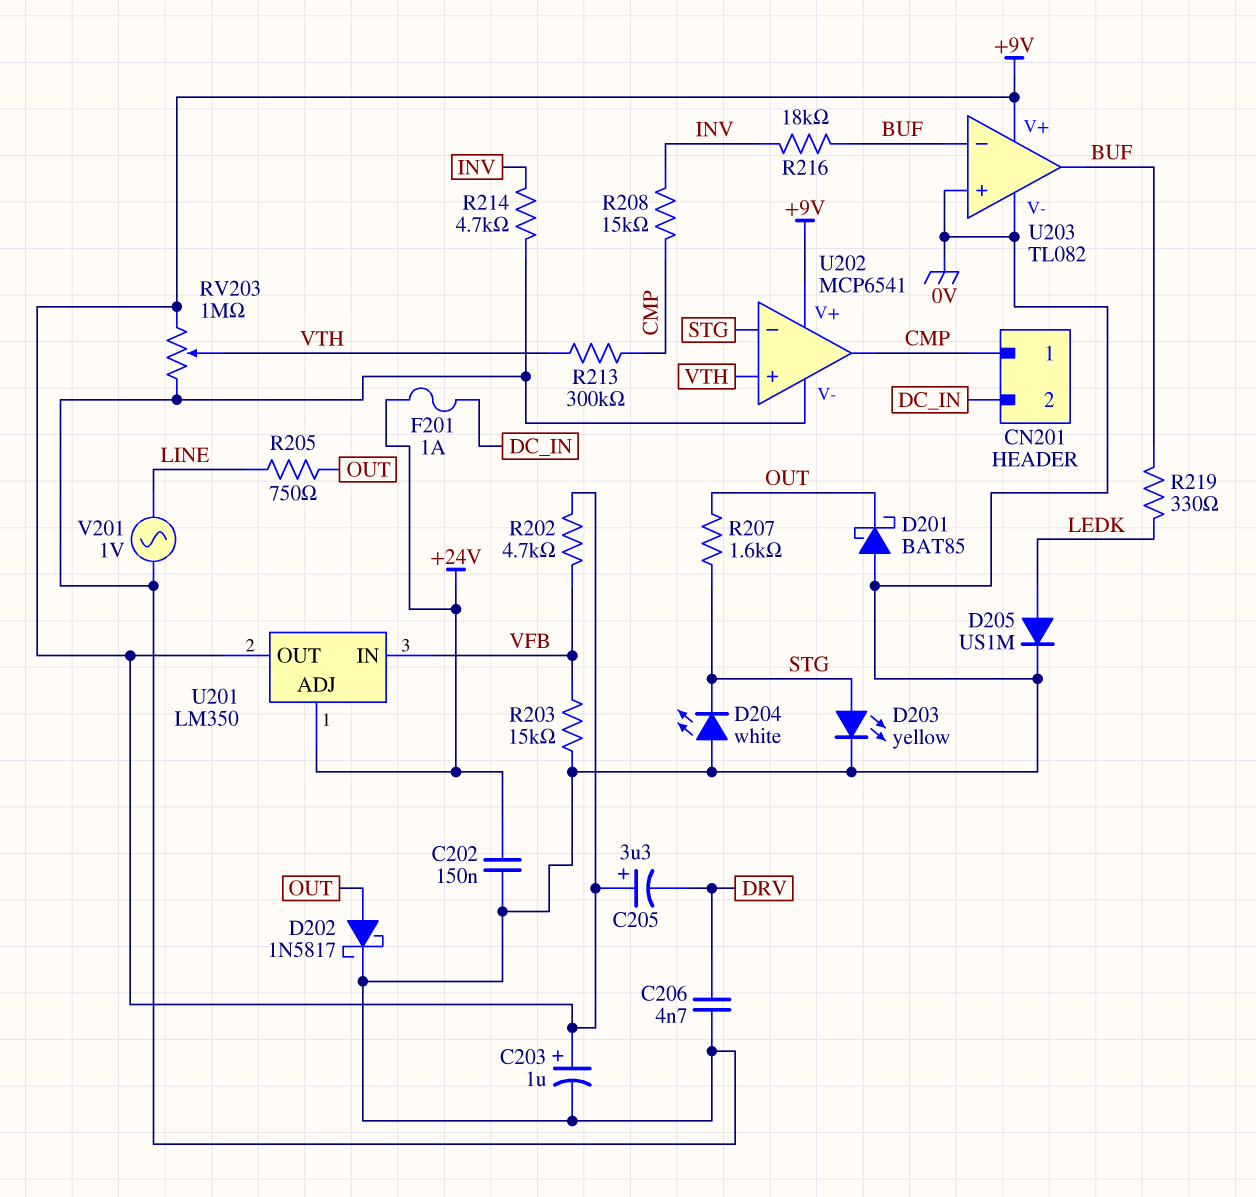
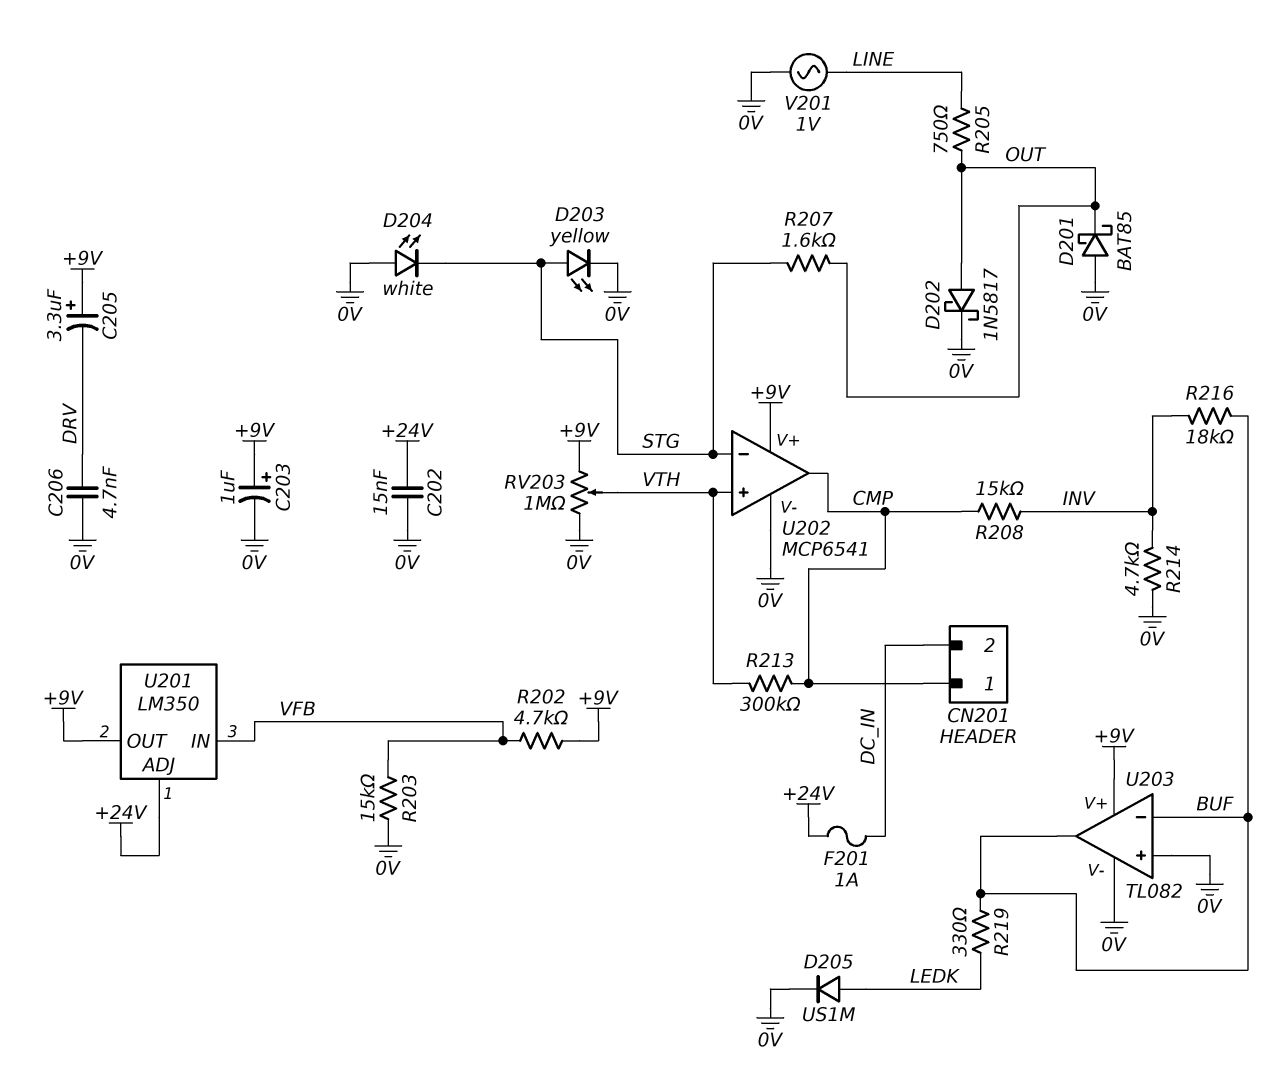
C202: 150nF (+24V, 0V) -> 15nF (+24V, 0V)

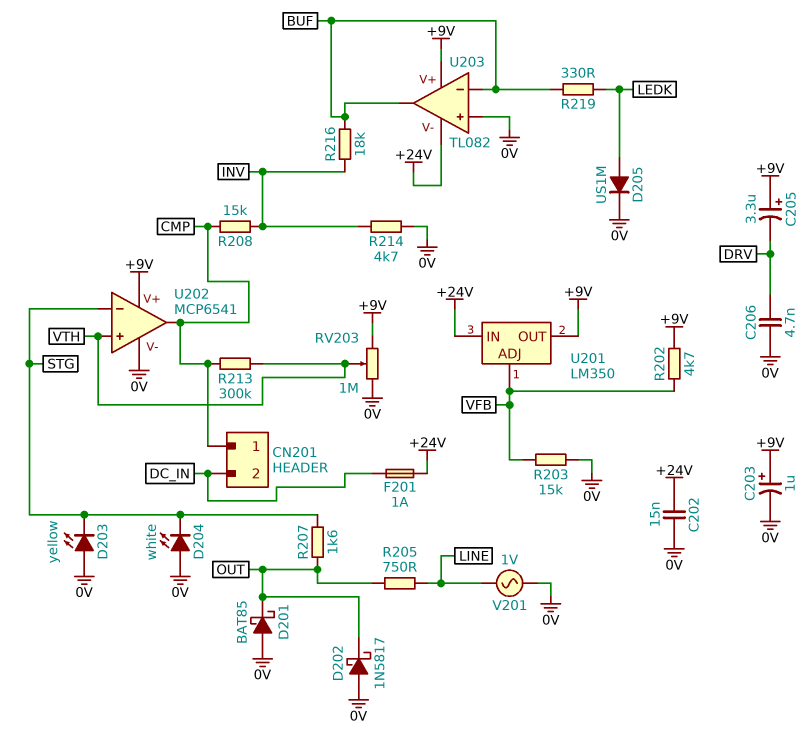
D202: schottky 1N5817 (A OUT, K 0V) -> schottky 1N5817 (A 0V, K OUT)
D203: LED yellow (A STG, K 0V) -> LED yellow (A 0V, K STG)
U201 pin ADJ: +24V -> VFB
U201 pin IN: VFB -> +24V
U203 pin V-: 0V -> +24V

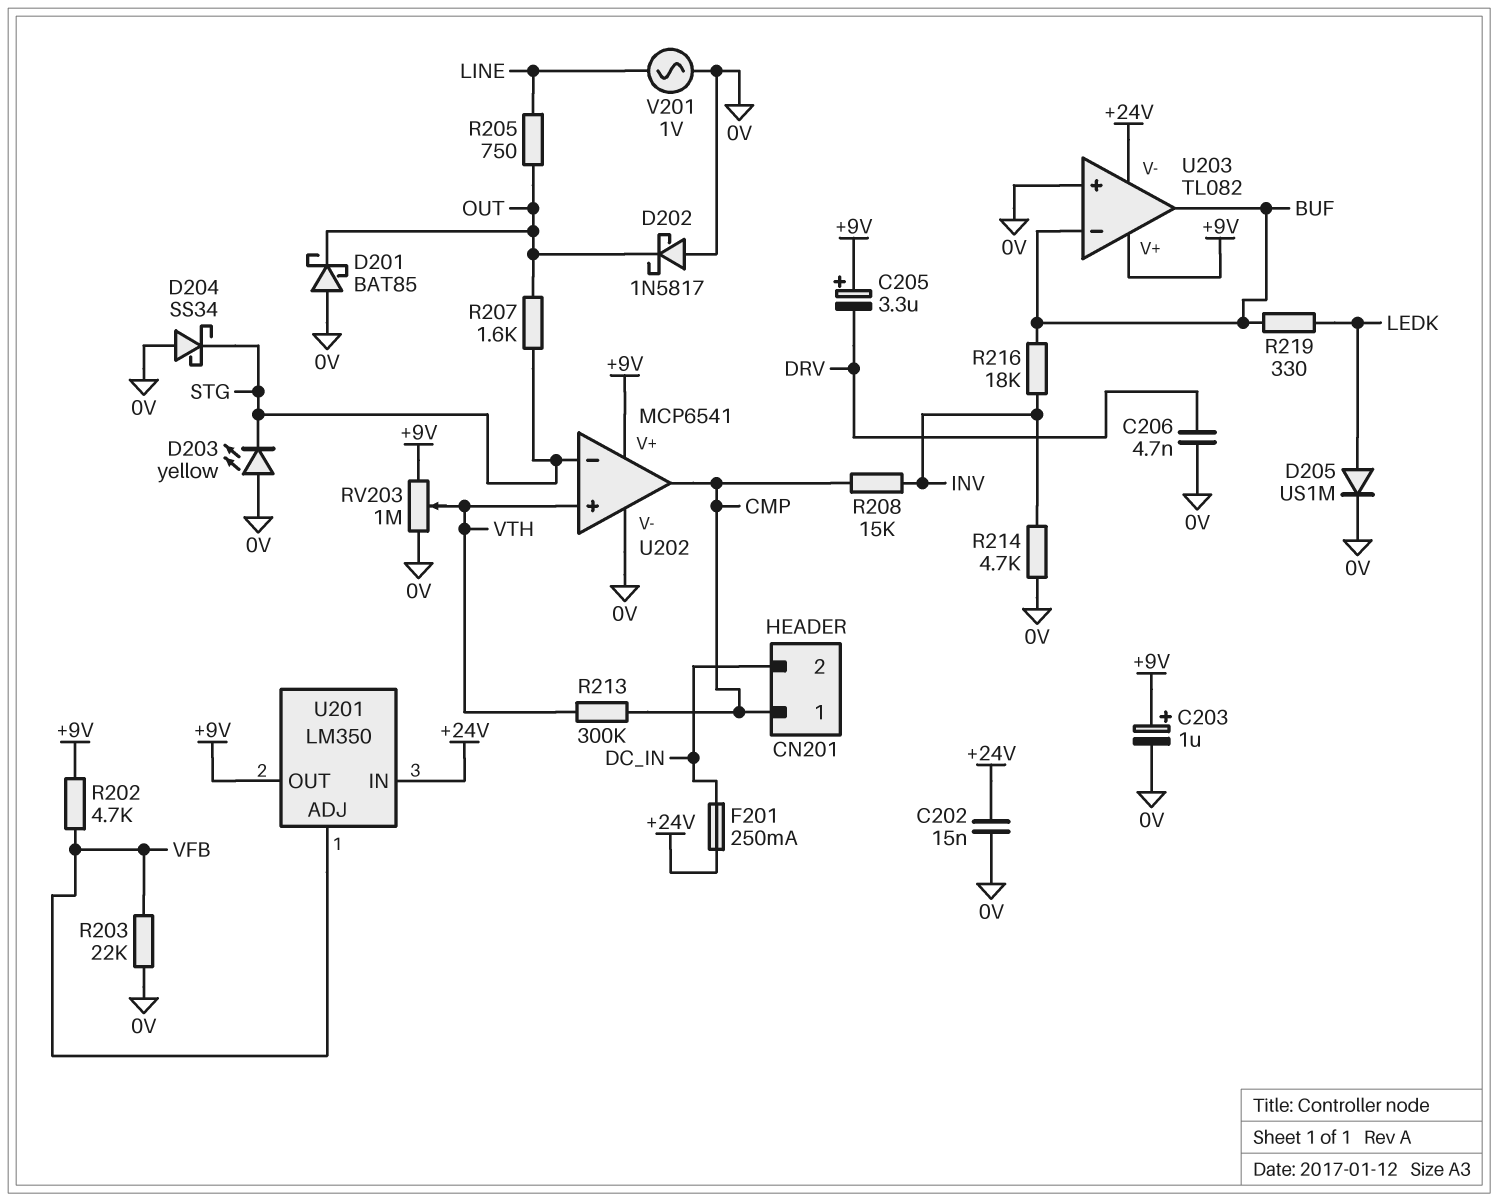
D204: LED white (A 0V, K STG) -> schottky SS34 (A 0V, K STG)
F201: 1A (+24V, DC_IN) -> 250mA (+24V, DC_IN)
R203: 15k (0V, VFB) -> 22k (0V, VFB)

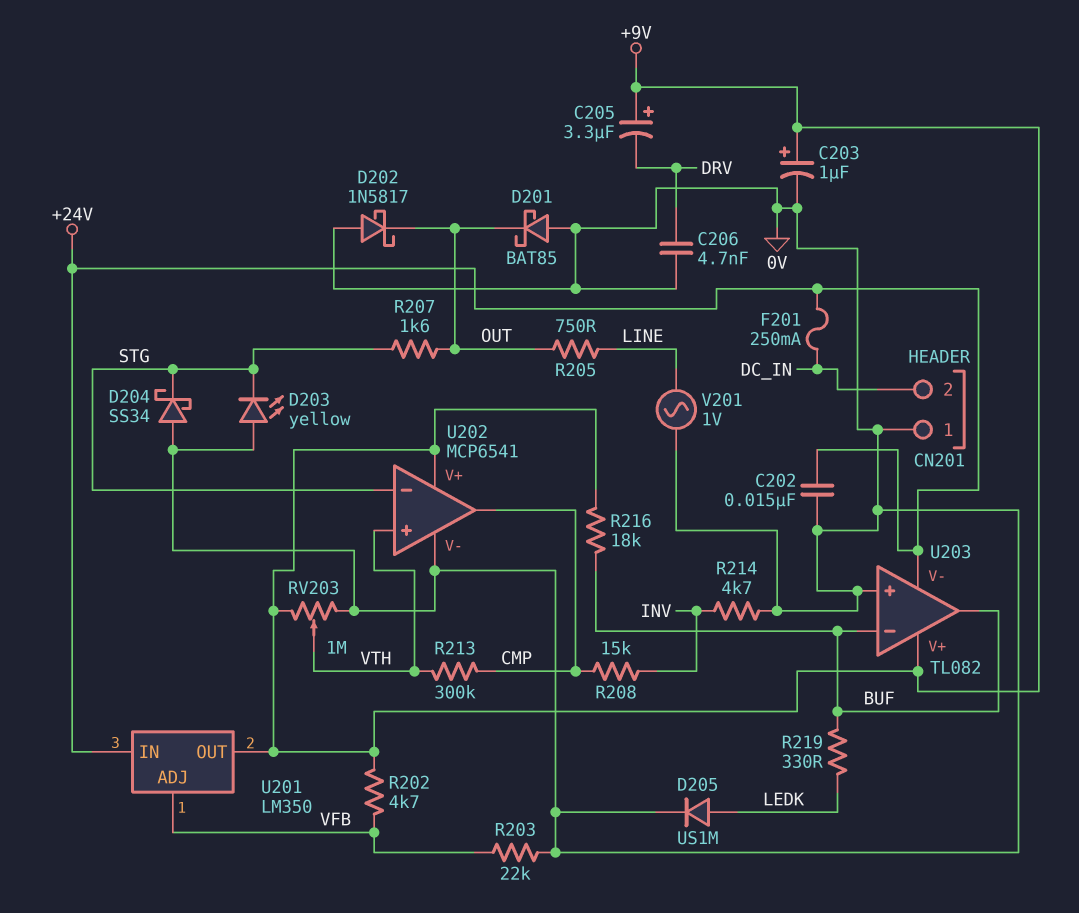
CN201 pin 1: CMP -> 0V
R216: 18k (BUF, INV) -> 18k (+9V, BUF)

